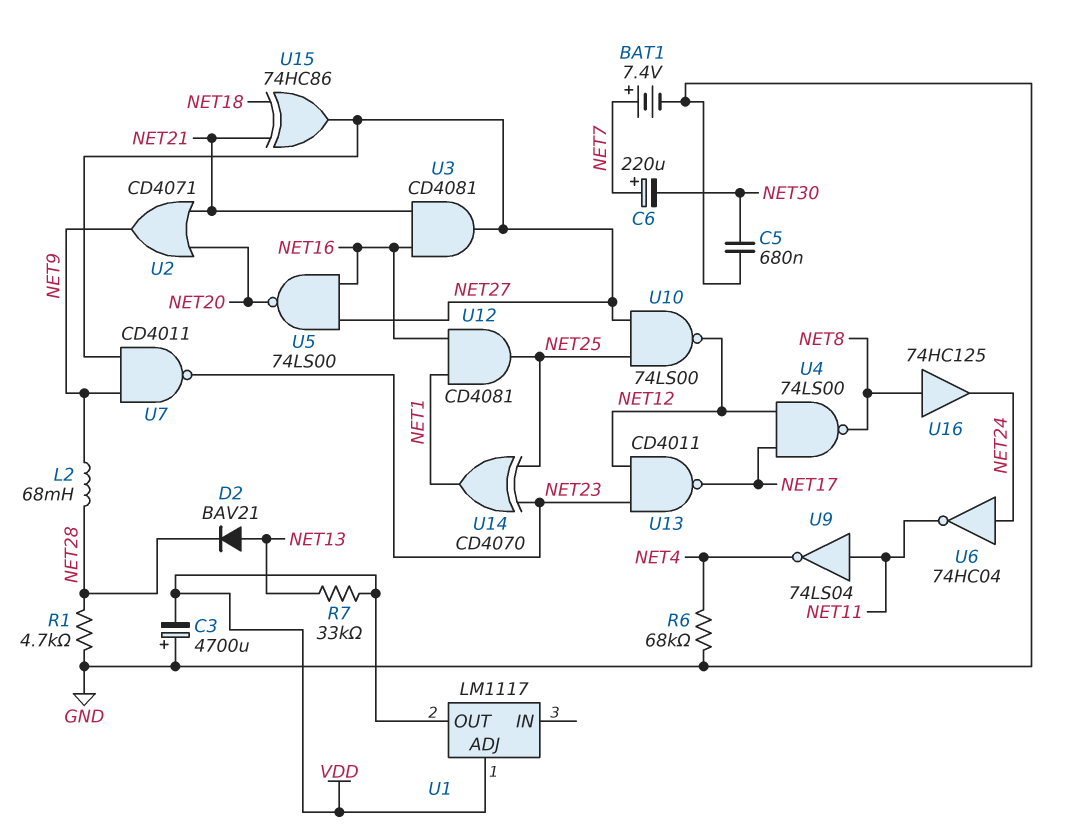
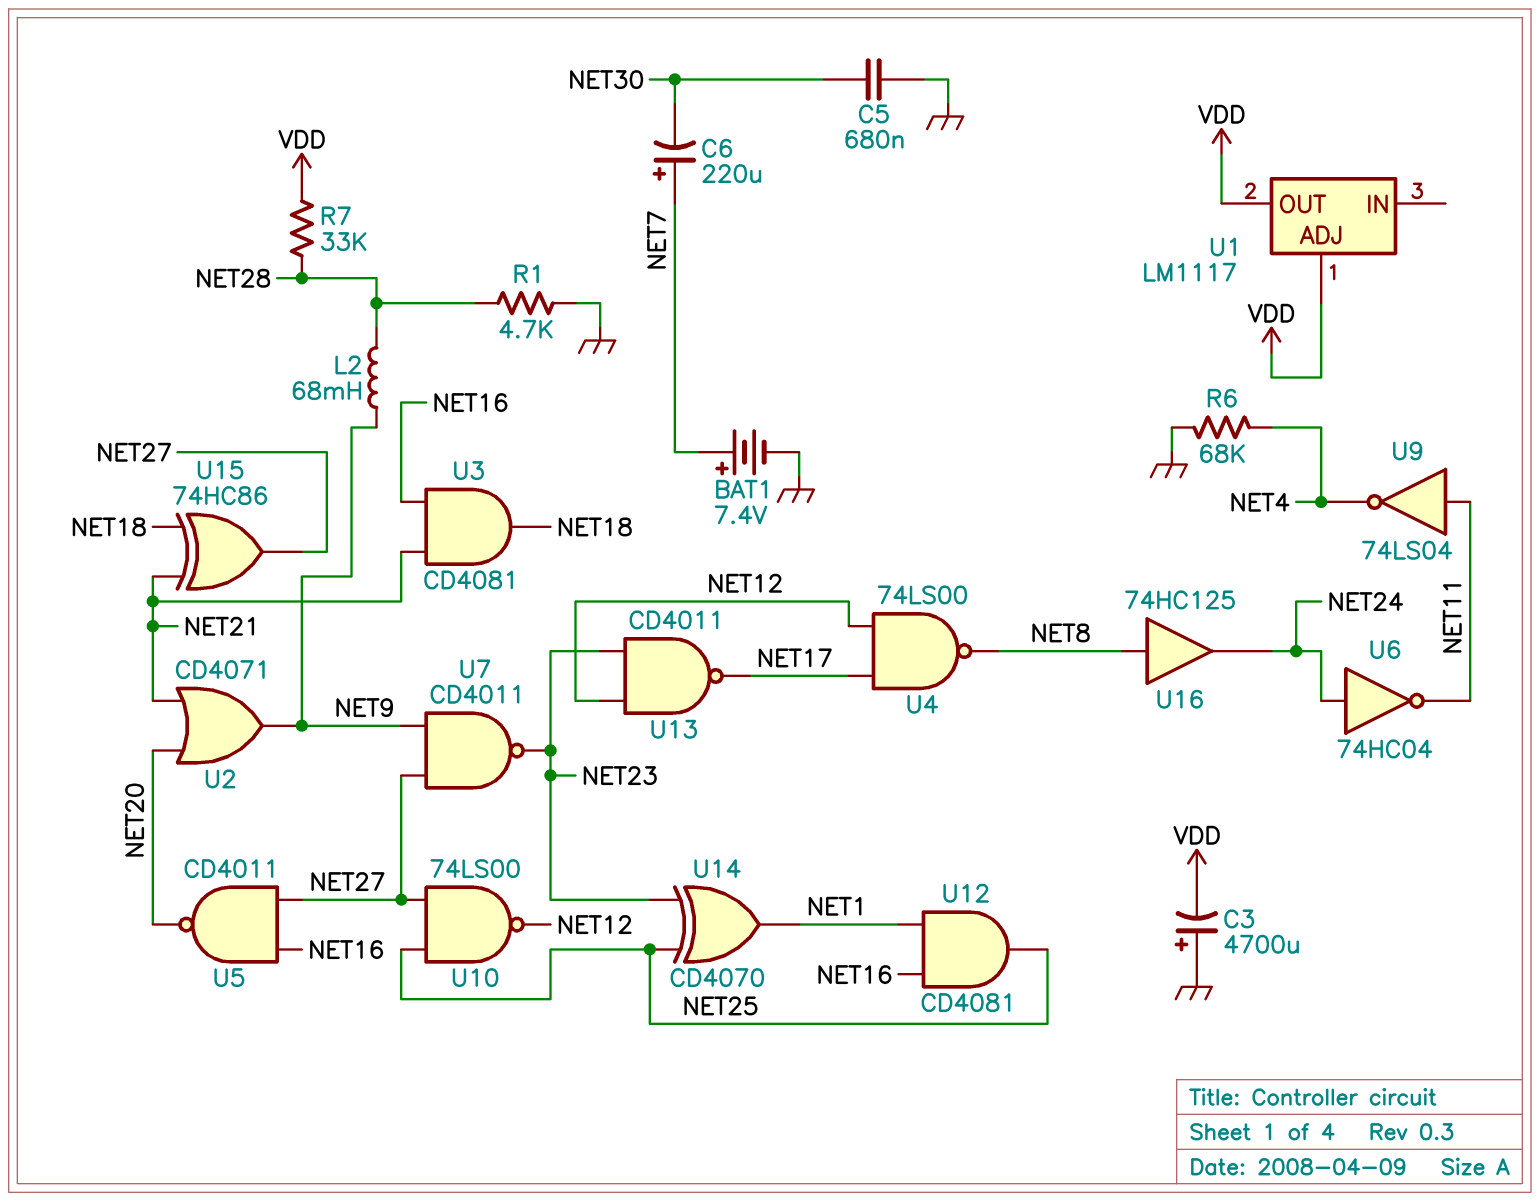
D2: diode BAV21 (A NET13, K NET28) -> none
R7: 33k (NET13, VDD) -> 33k (NET28, VDD)
U3: AND CD4081 (in NET16, in NET21, out NET27) -> AND CD4081 (in NET16, in NET21, out NET18)
U5: NAND 74LS00 (in NET16, in NET27, out NET20) -> NAND CD4011 (in NET16, in NET27, out NET20)

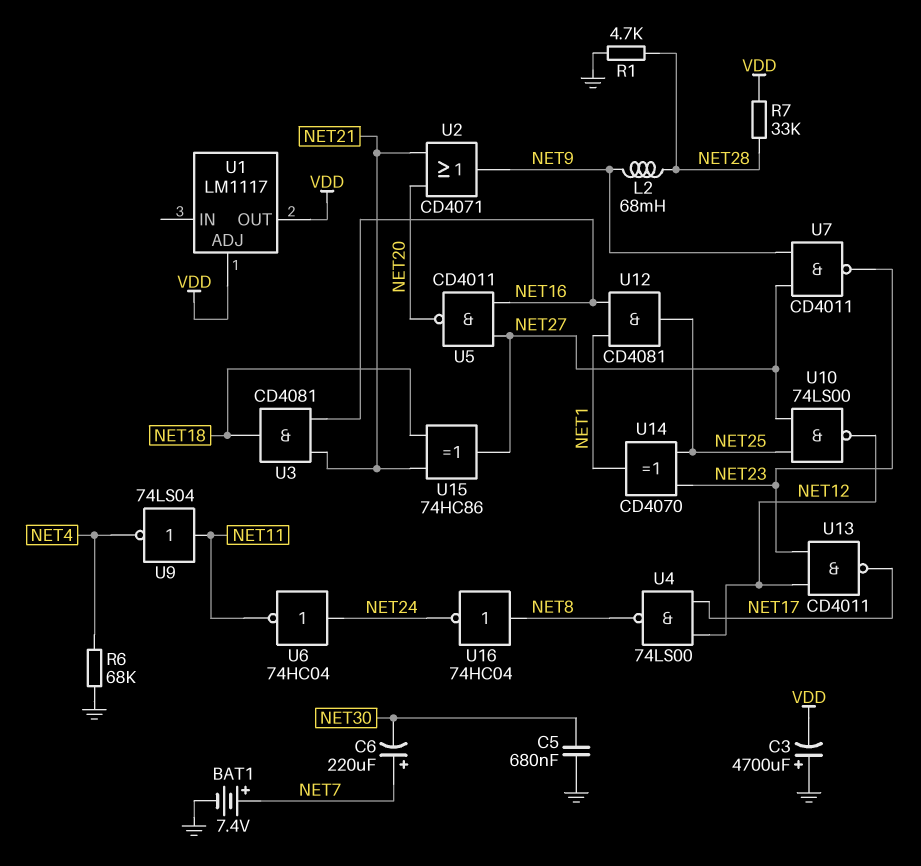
U16: buffer 74HC125 (in NET8, out NET24) -> NOT 74HC04 (in NET8, out NET24)

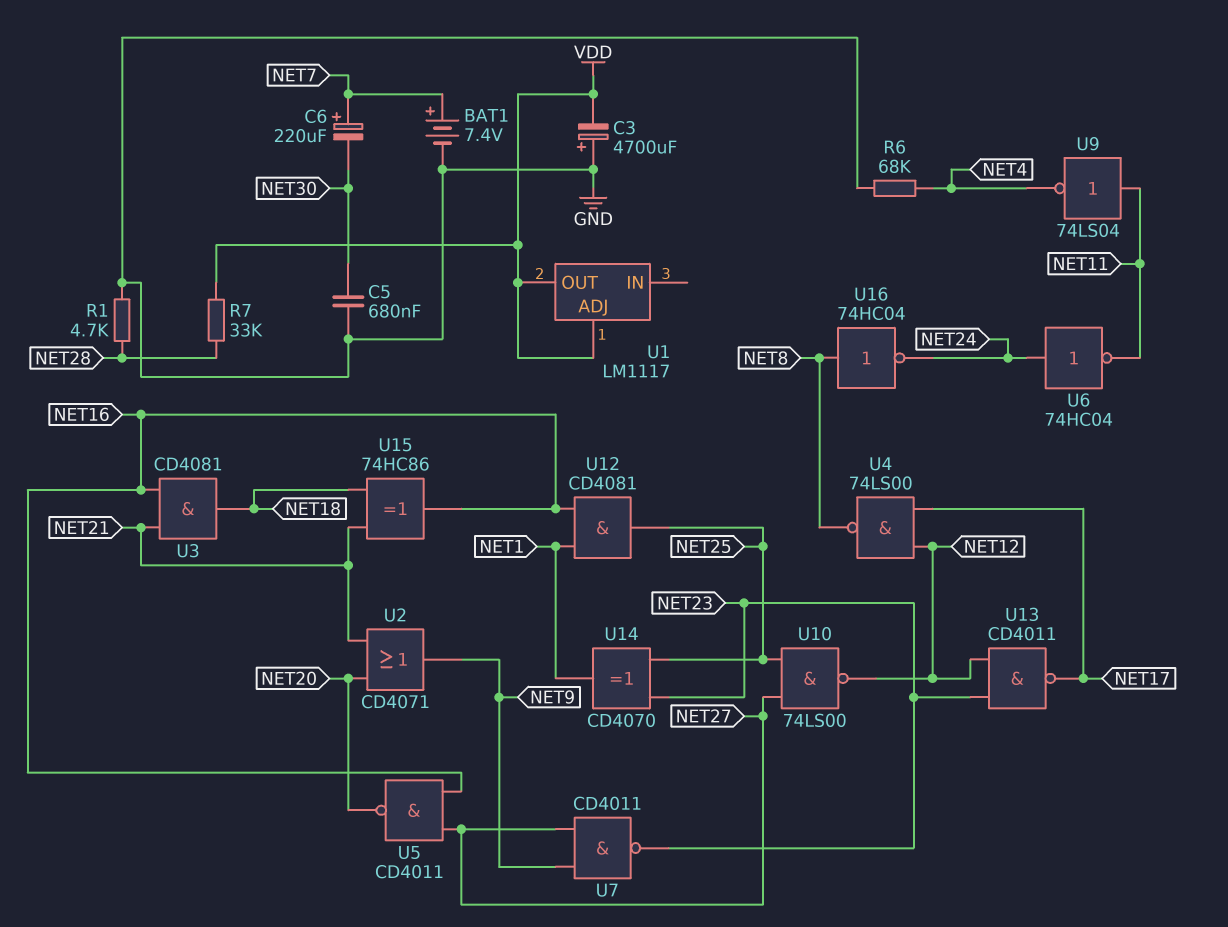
L2: 68mH (NET9, NET28) -> none
U15: XOR 74HC86 (in NET18, in NET21, out NET27) -> XOR 74HC86 (in NET18, in NET21, out NET16)

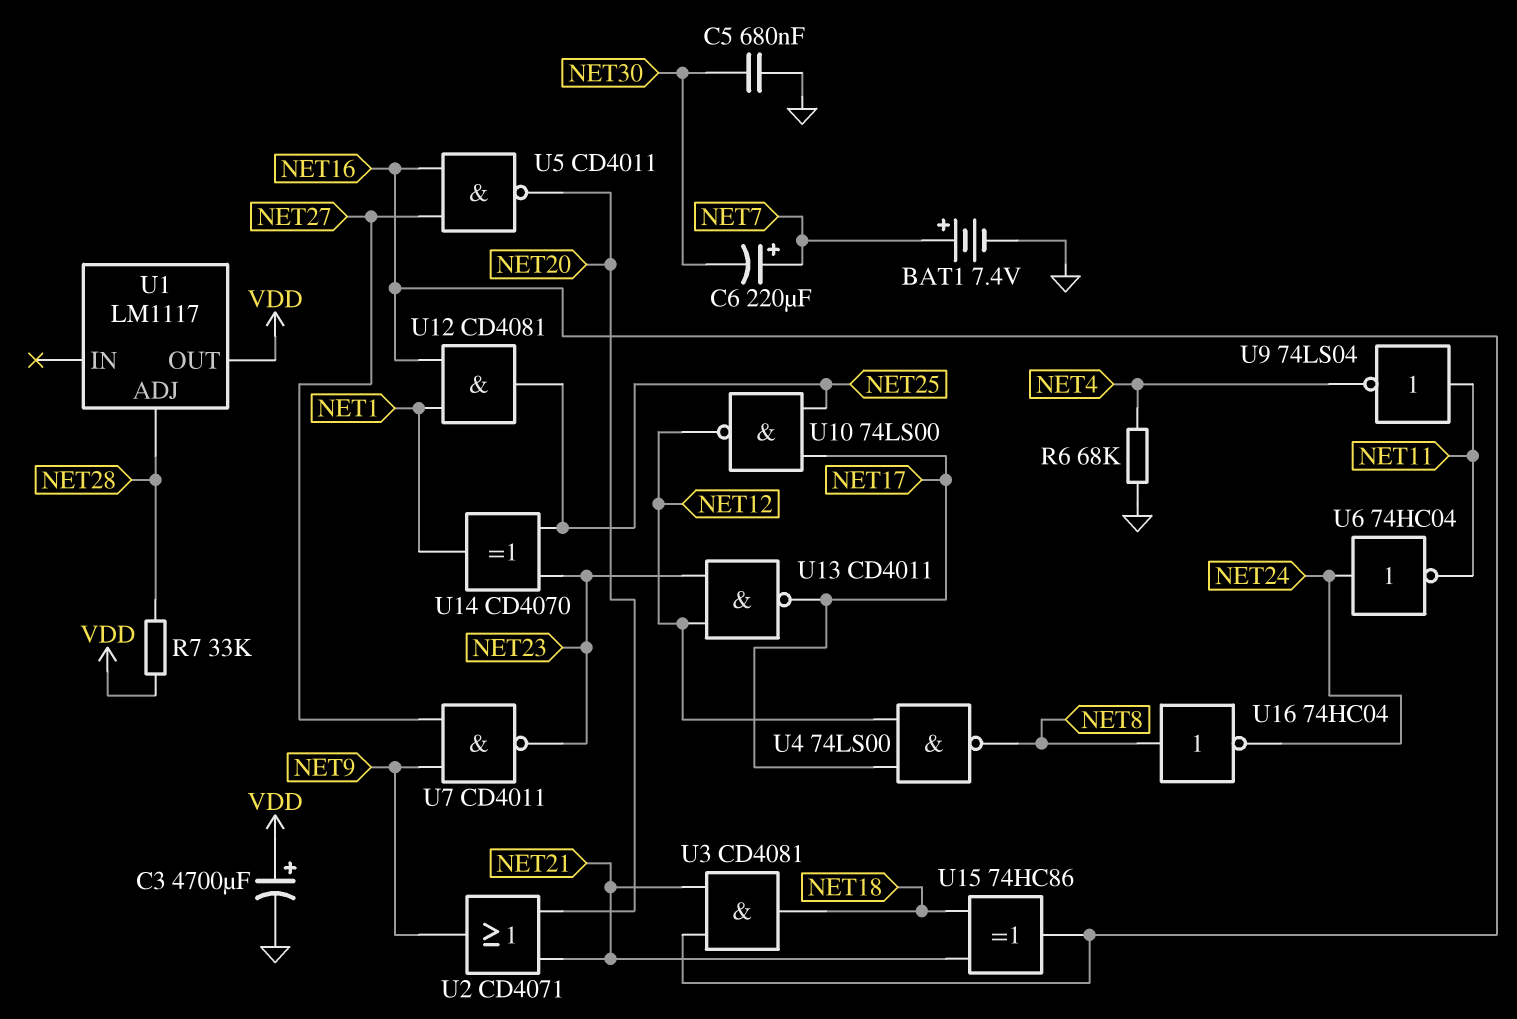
C3: 4700uF (plus GND, minus VDD) -> 4700uF (plus VDD, minus GND)
R1: 4.7k (GND, NET28) -> none
U1 pin ADJ: VDD -> NET28
U10: NAND 74LS00 (in NET25, in NET27, out NET12) -> NAND 74LS00 (in NET17, in NET25, out NET12)

